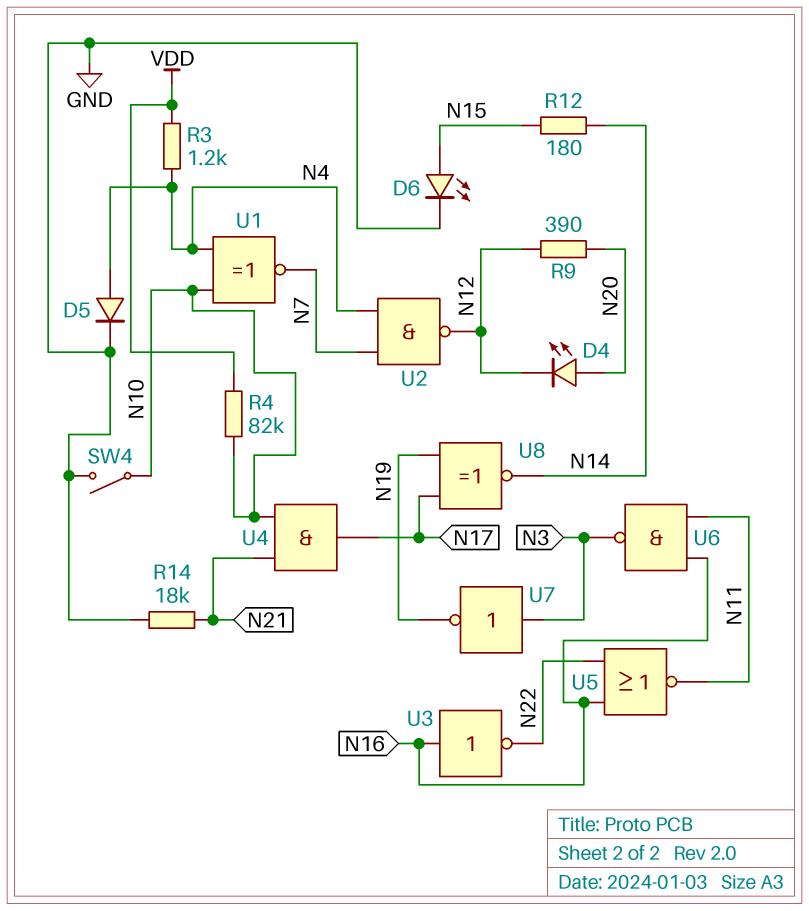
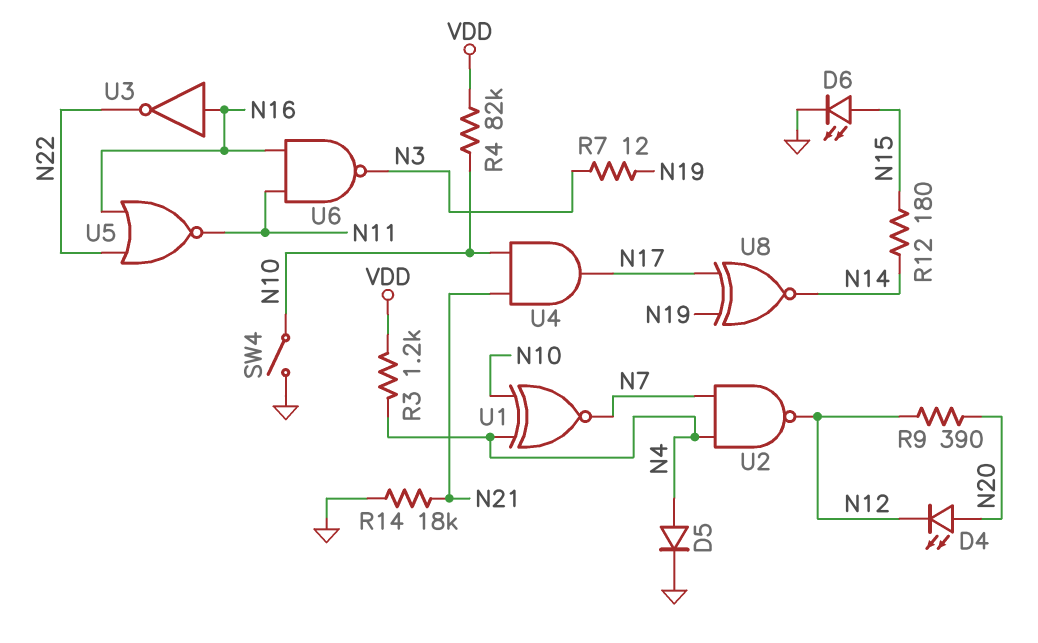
R7: none -> 12 (N3, N19)
U7: NOT (in N3, out N19) -> none

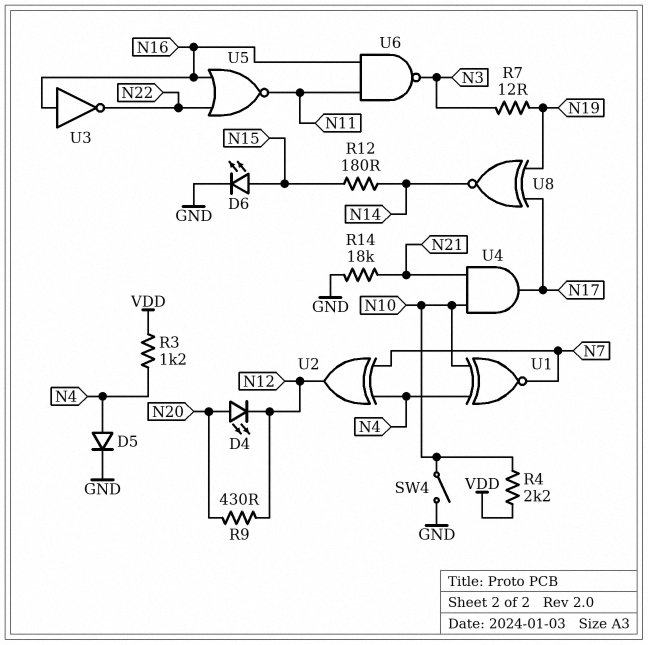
R4: 82k (N10, VDD) -> 2.2k (N10, VDD)
R9: 390 (N12, N20) -> 430 (N12, N20)
U2: NAND (in N4, in N7, out N12) -> XOR (in N4, in N7, out N12)

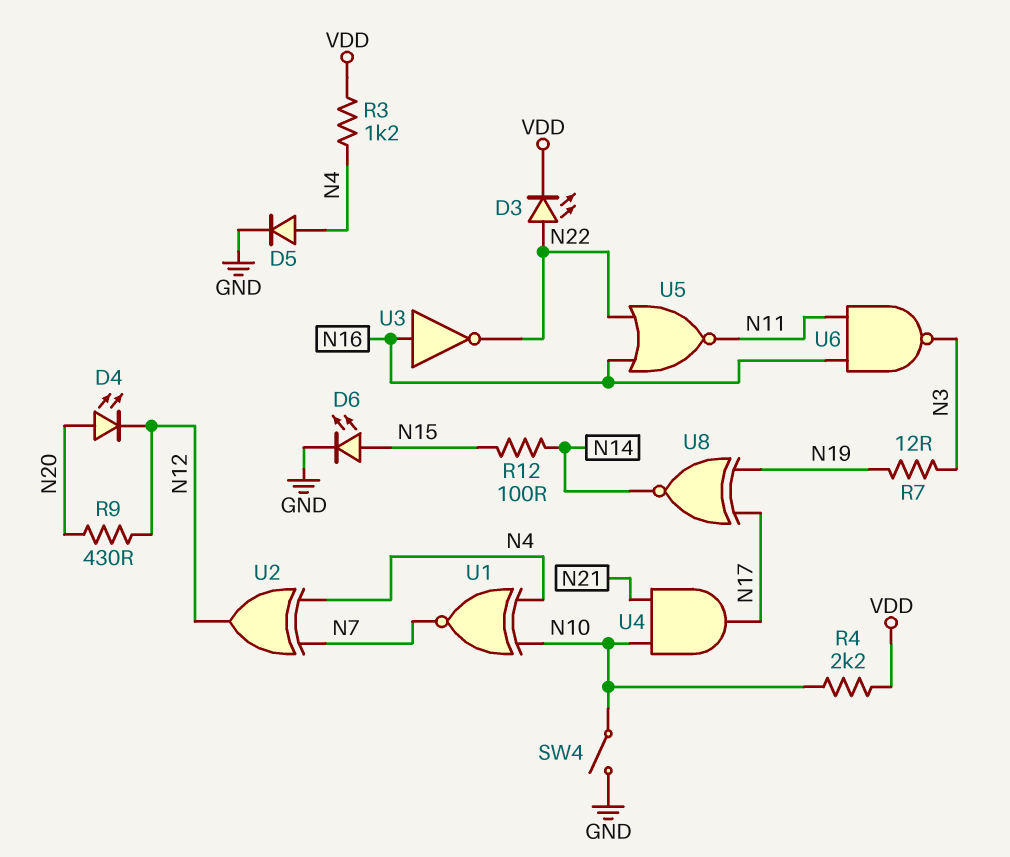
D3: none -> LED (A N22, K VDD)
R12: 180 (N14, N15) -> 100 (N14, N15)
R14: 18k (GND, N21) -> none

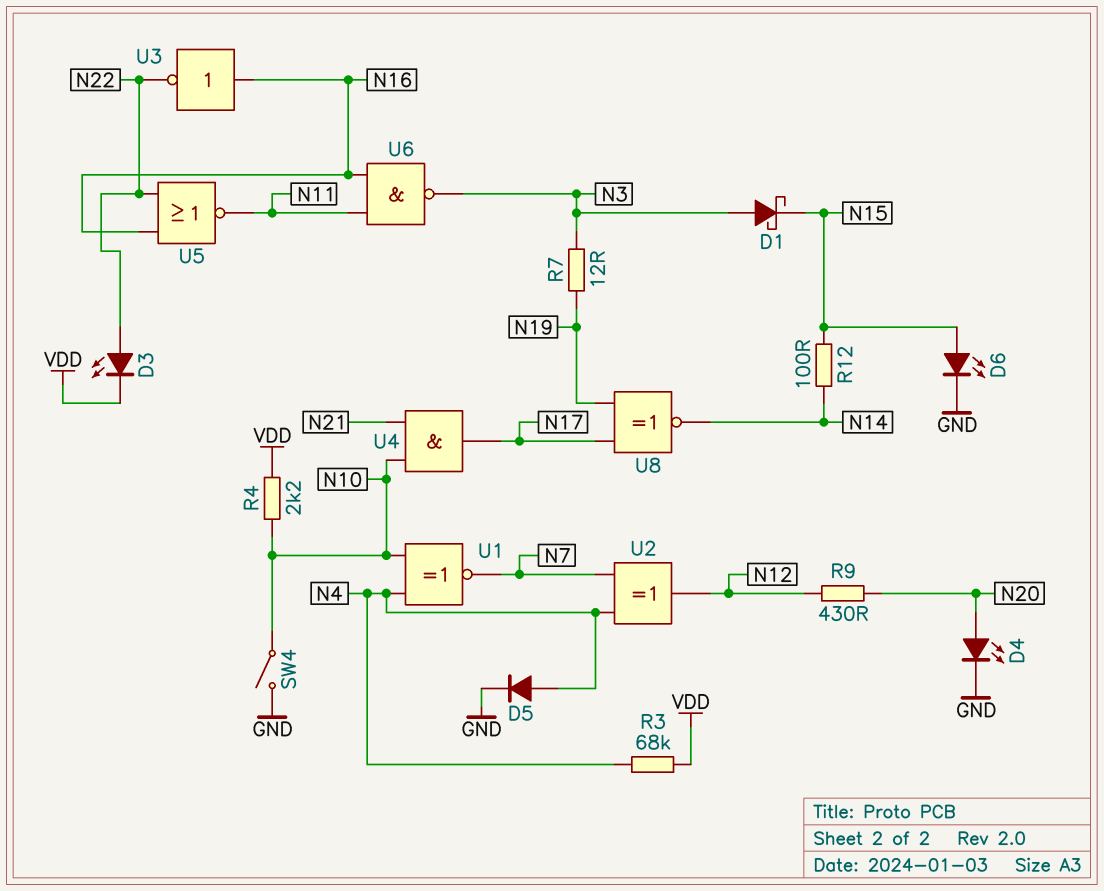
D1: none -> schottky (A N3, K N15)
D4: LED (A N20, K N12) -> LED (A N20, K GND)
R3: 1.2k (N4, VDD) -> 68k (N4, VDD)

